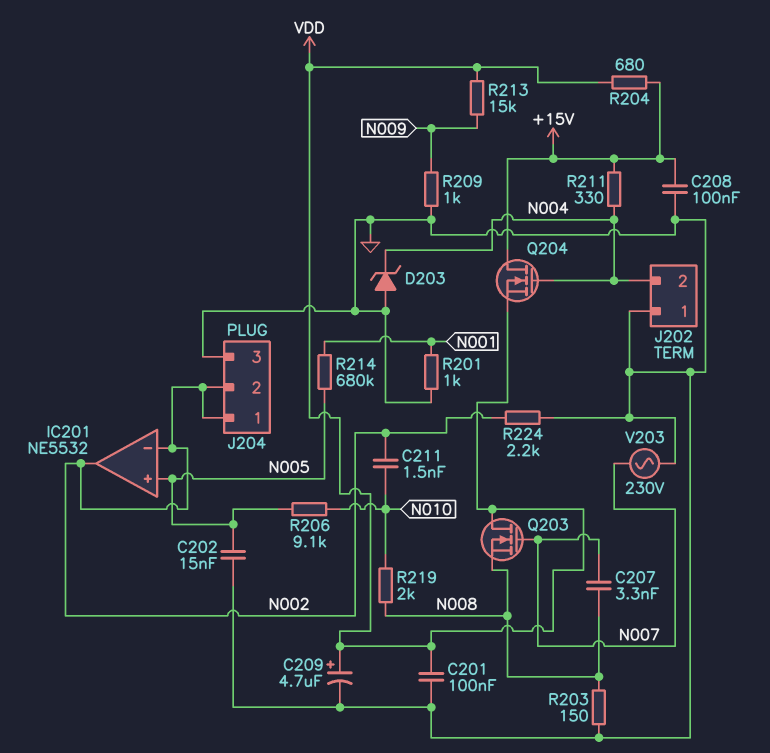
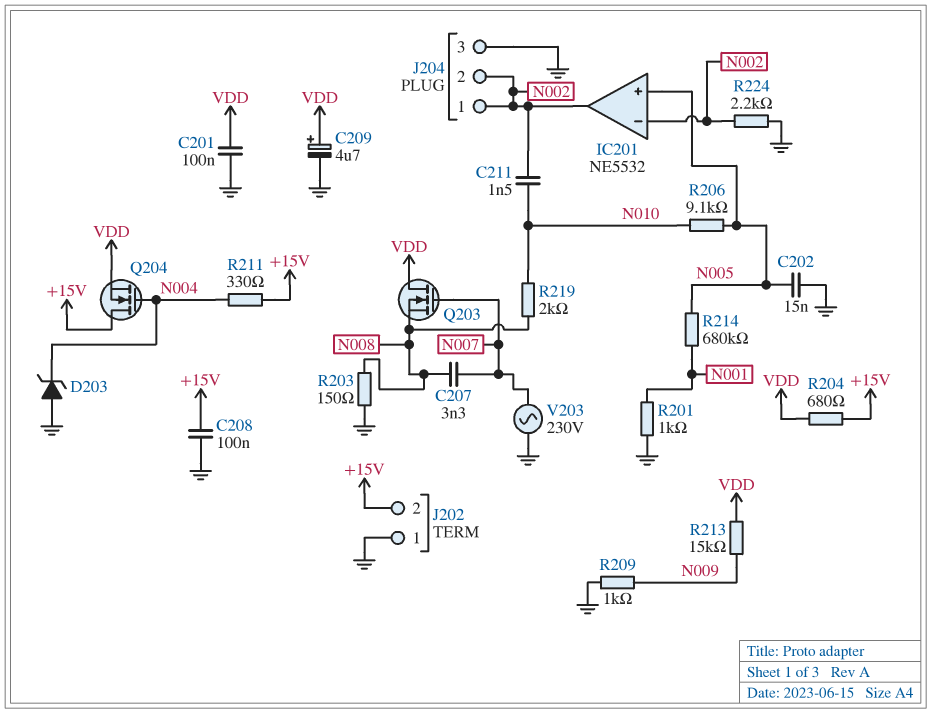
J202 pin 2: N004 -> +15V

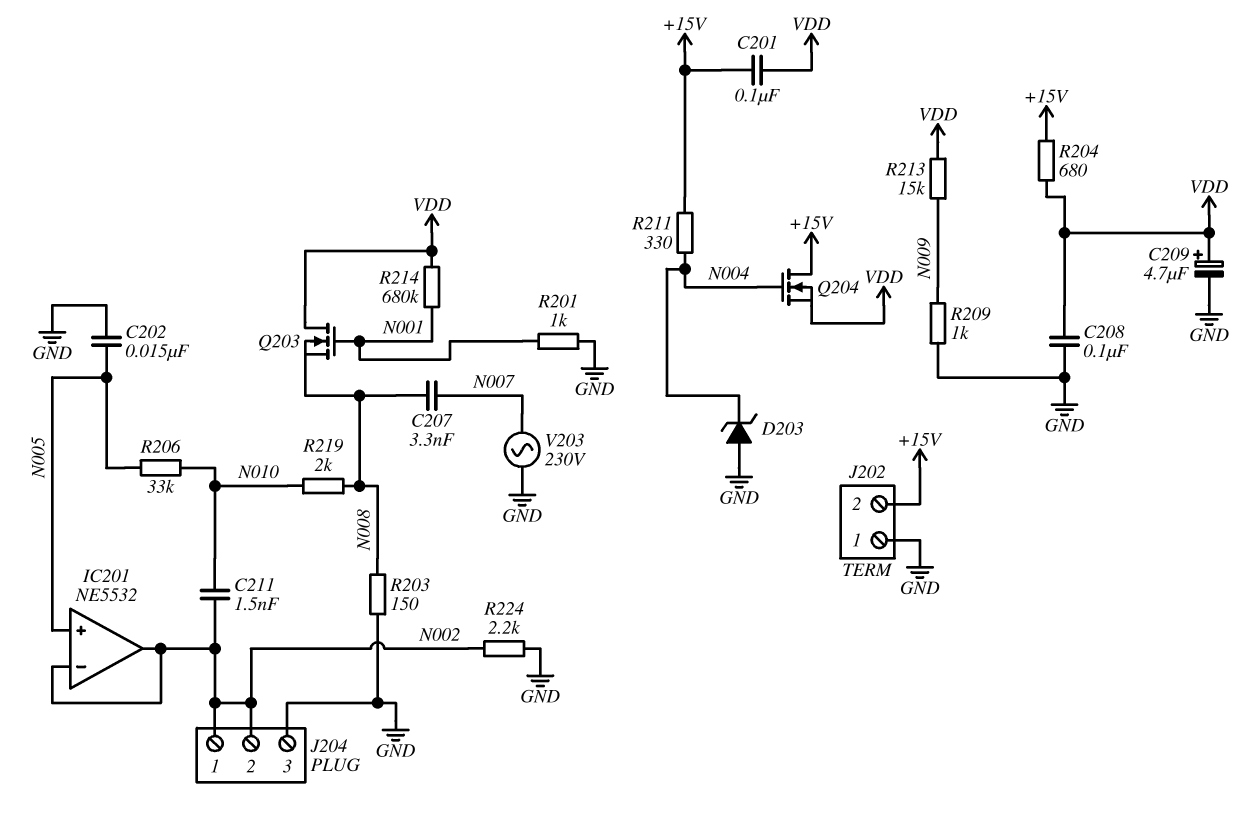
C201: 100nF (GND, VDD) -> 100nF (+15V, VDD)
C208: 100nF (+15V, GND) -> 100nF (GND, VDD)
Q203: NMOS (G N007, D VDD, S N008) -> NMOS (G N001, D VDD, S N008)
R206: 9.1k (N005, N010) -> 33k (N005, N010)
R214: 680k (N001, N005) -> 680k (N001, VDD)

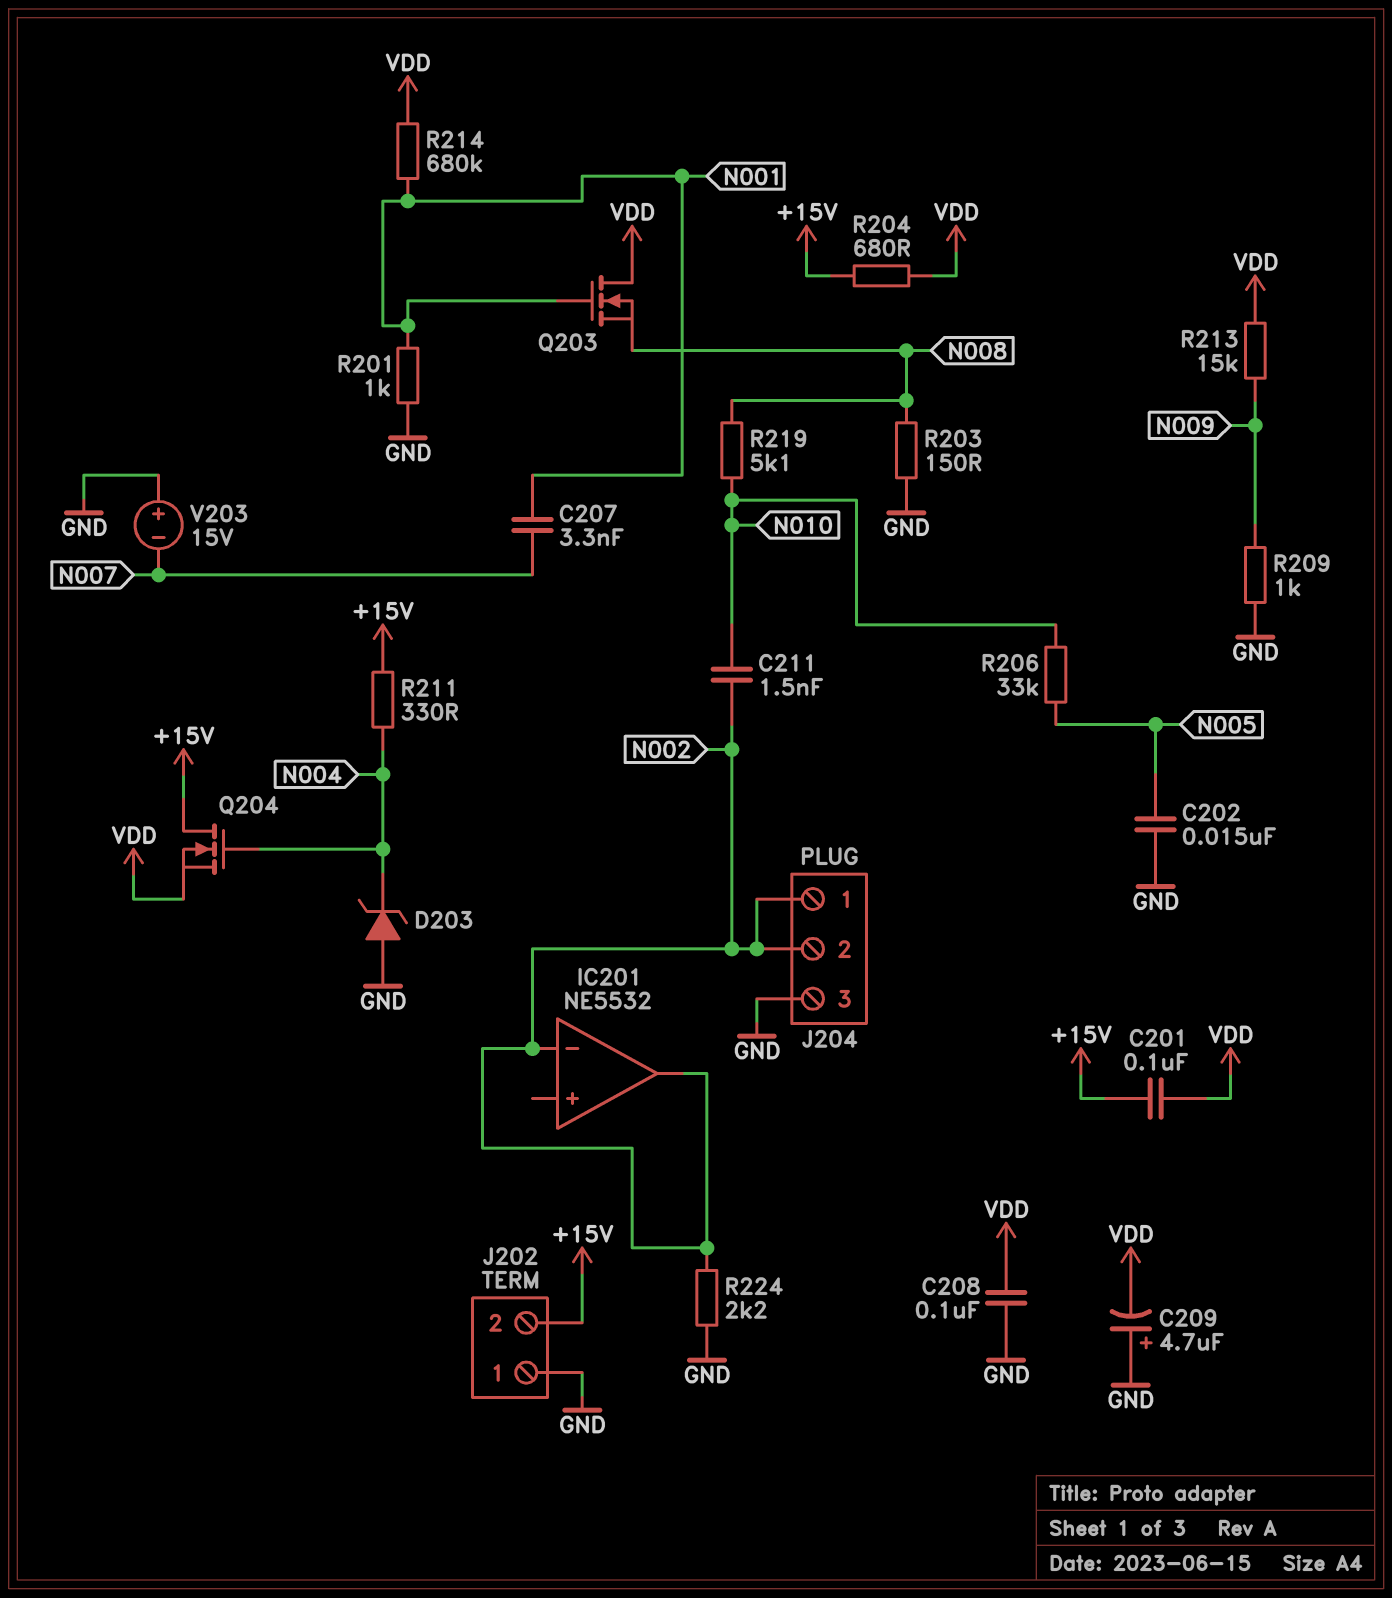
C207: 3.3nF (N007, N008) -> 3.3nF (N001, N007)
C209: 4.7uF (plus VDD, minus GND) -> 4.7uF (plus GND, minus VDD)
IC201 pin in+: N005 -> none
R219: 2k (N008, N010) -> 5.1k (N008, N010)
V203: AC 230V (GND, N007) -> 15V (plus GND, minus N007)

